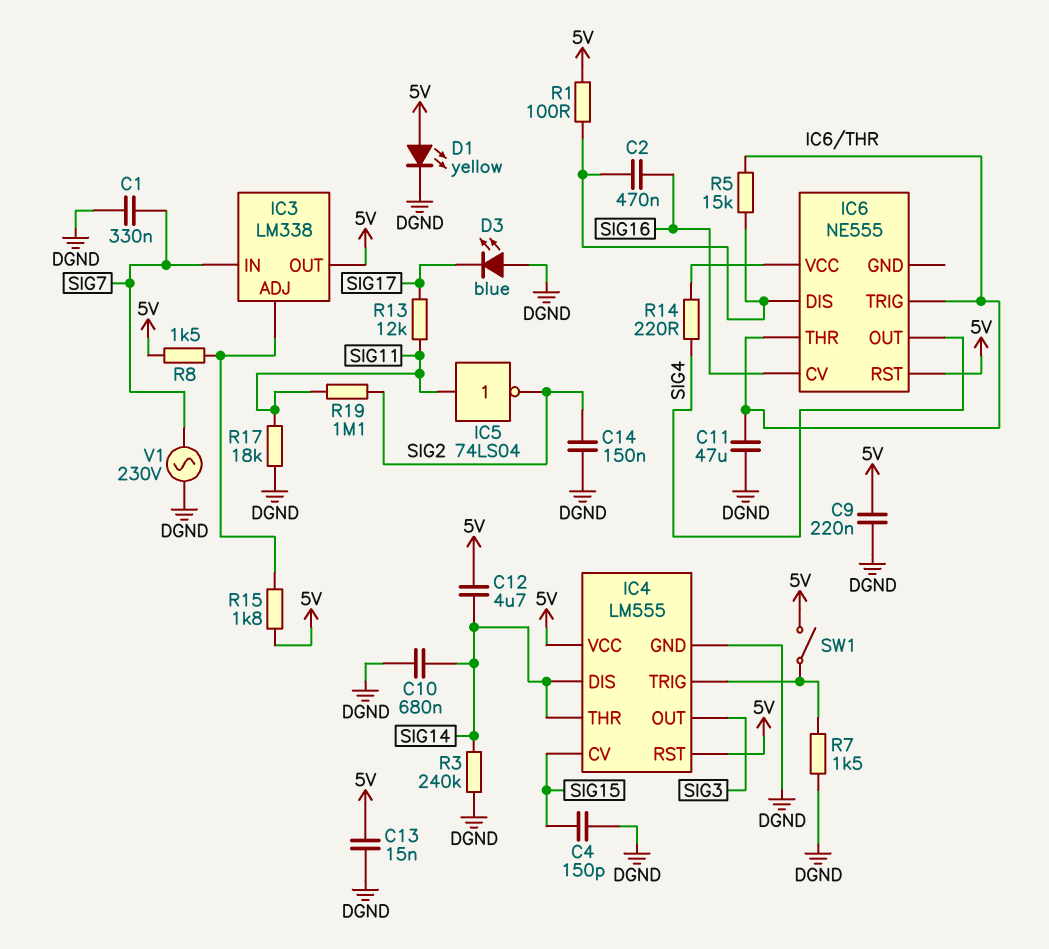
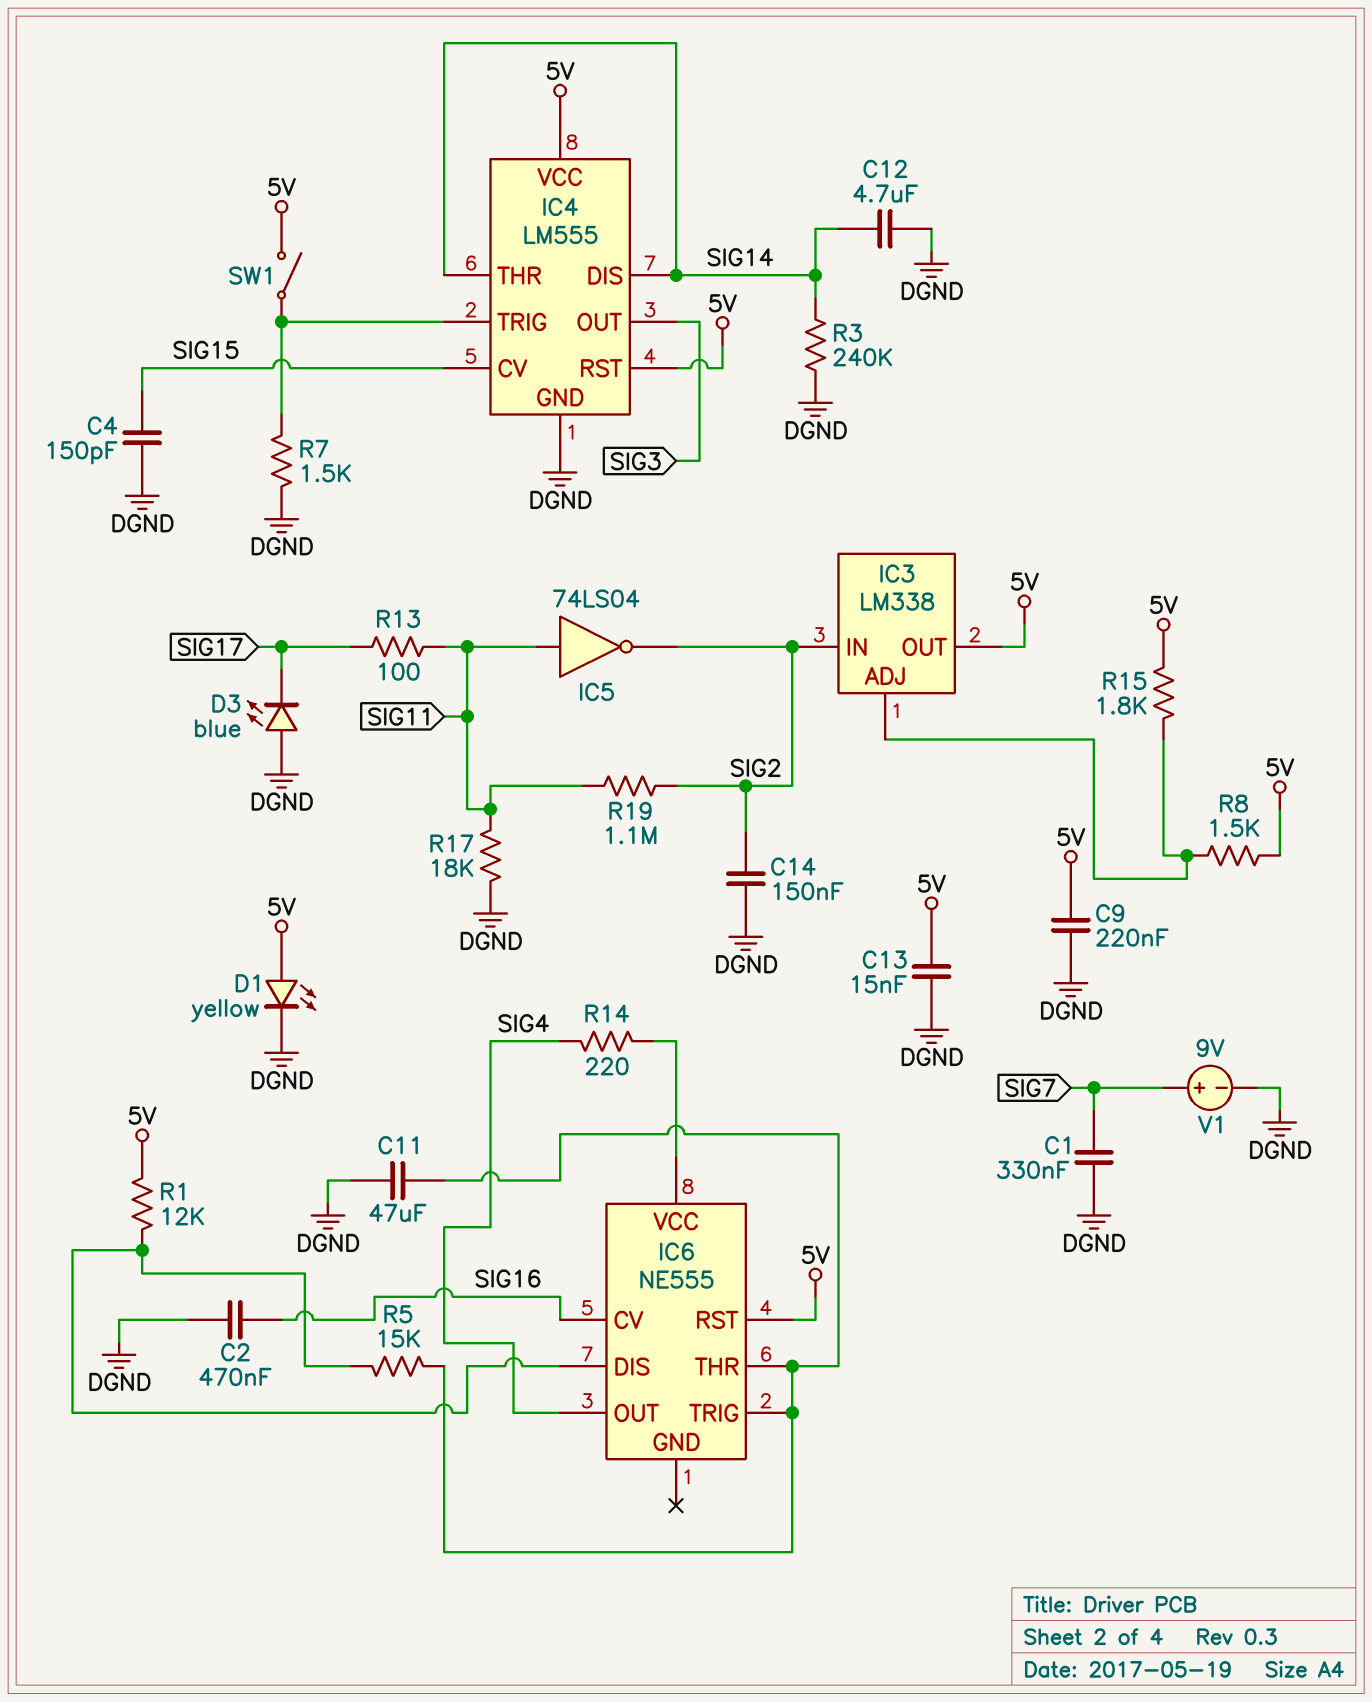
C2: 470nF (IC6/DIS, SIG16) -> 470nF (DGND, SIG16)
C10: 680nF (DGND, SIG14) -> none
C12: 4.7uF (5V, SIG14) -> 4.7uF (DGND, SIG14)
IC3 pin IN: SIG7 -> SIG2
R1: 100 (5V, IC6/DIS) -> 12k (5V, IC6/DIS)
R13: 12k (SIG11, SIG17) -> 100 (SIG11, SIG17)
V1: AC 230V (DGND, SIG7) -> 9V (plus SIG7, minus DGND)

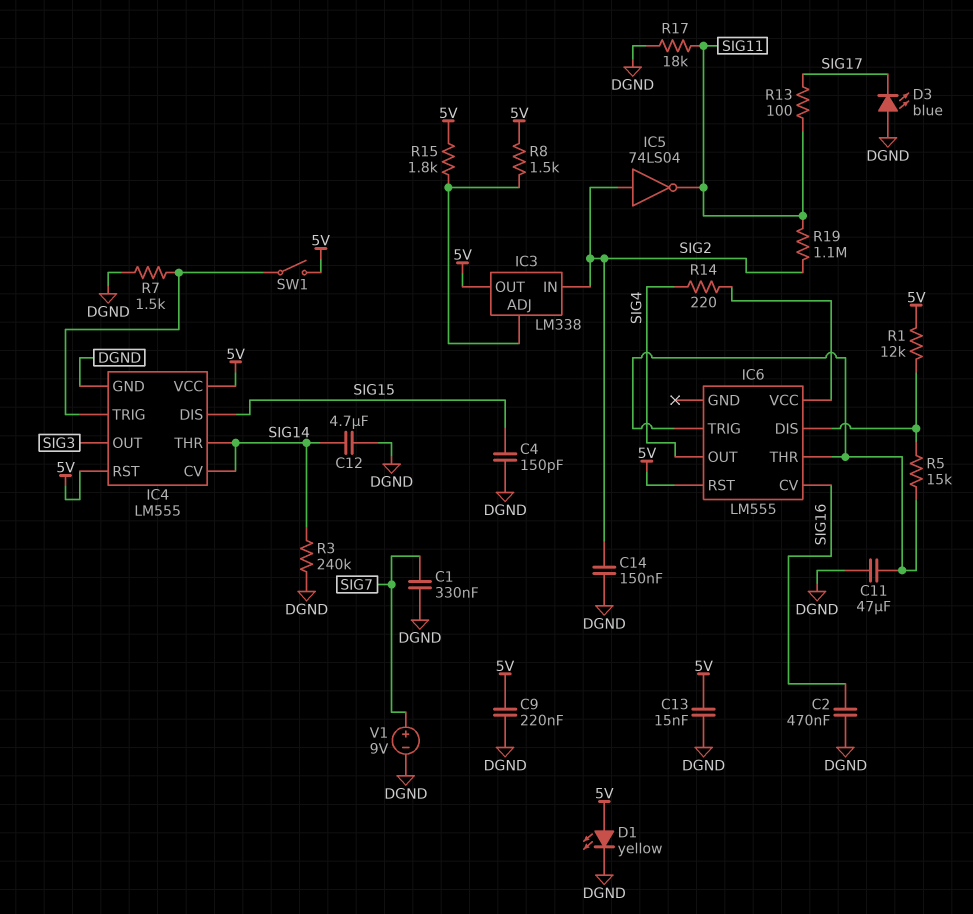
IC4 pin CV: SIG15 -> SIG14
IC4 pin DIS: SIG14 -> SIG15
IC5: NOT 74LS04 (in SIG11, out SIG2) -> NOT 74LS04 (in SIG2, out SIG11)
IC6: NE555 -> LM555

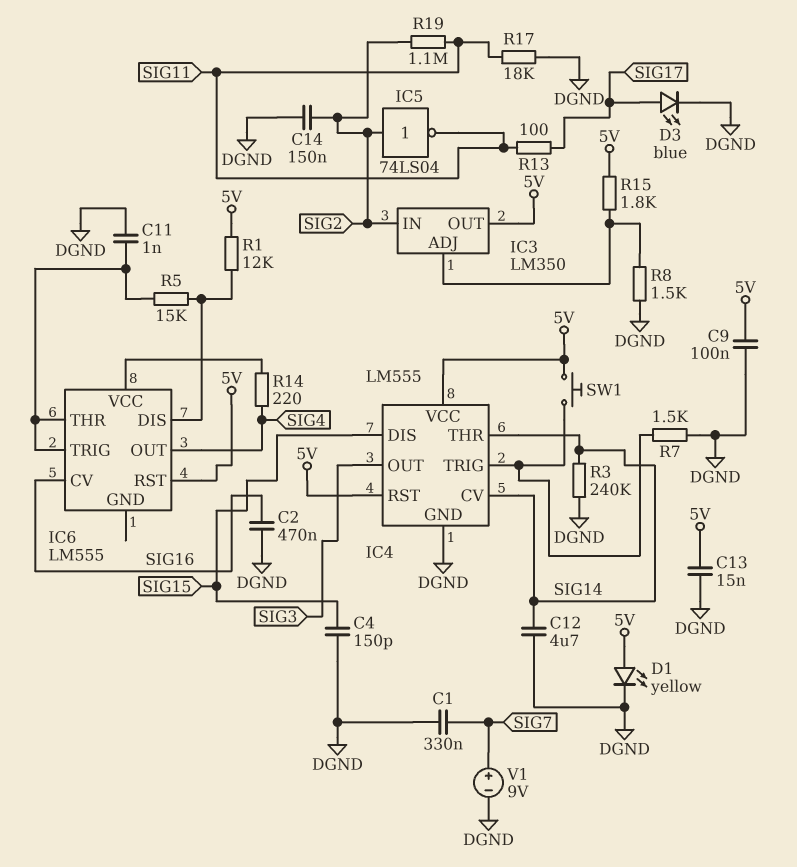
C9: 220nF (5V, DGND) -> 100nF (5V, DGND)
C11: 47uF (DGND, IC6/THR) -> 1nF (DGND, IC6/THR)
D3: LED blue (A DGND, K SIG17) -> LED blue (A SIG17, K DGND)
IC3: LM338 -> LM350
R8: 1.5k (5V, IC3/ADJ) -> 1.5k (DGND, IC3/ADJ)
SW1: switch (5V, IC4/TRIG) -> button (5V, IC4/TRIG)

